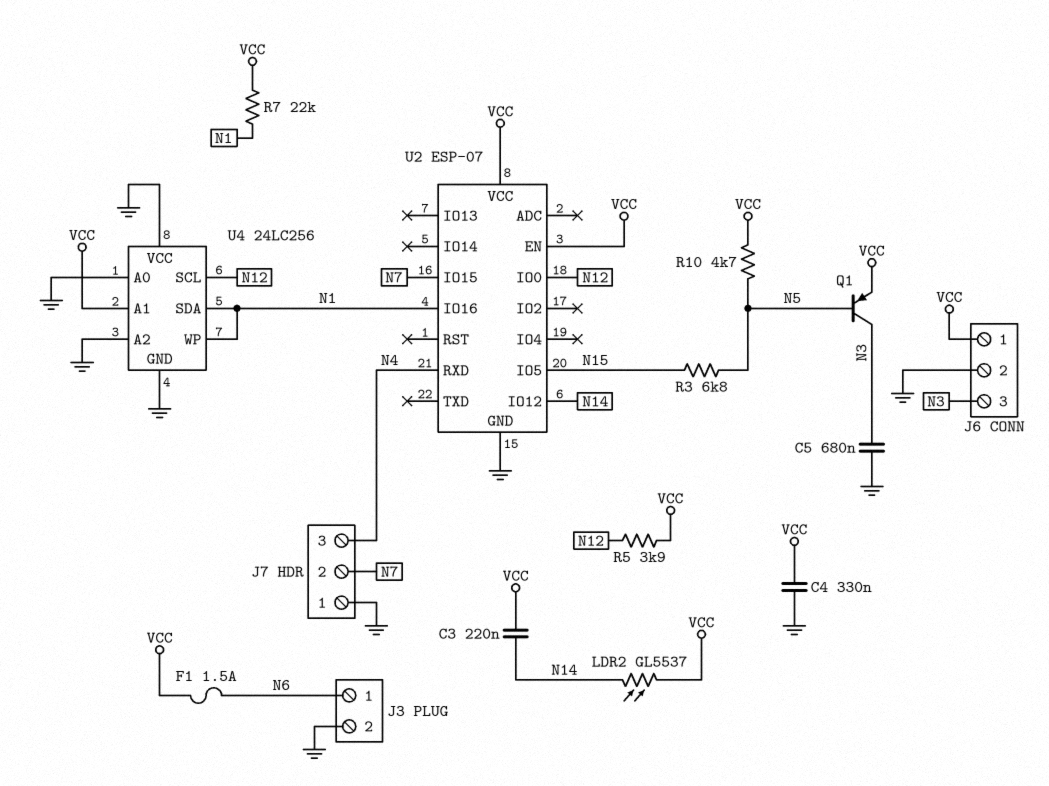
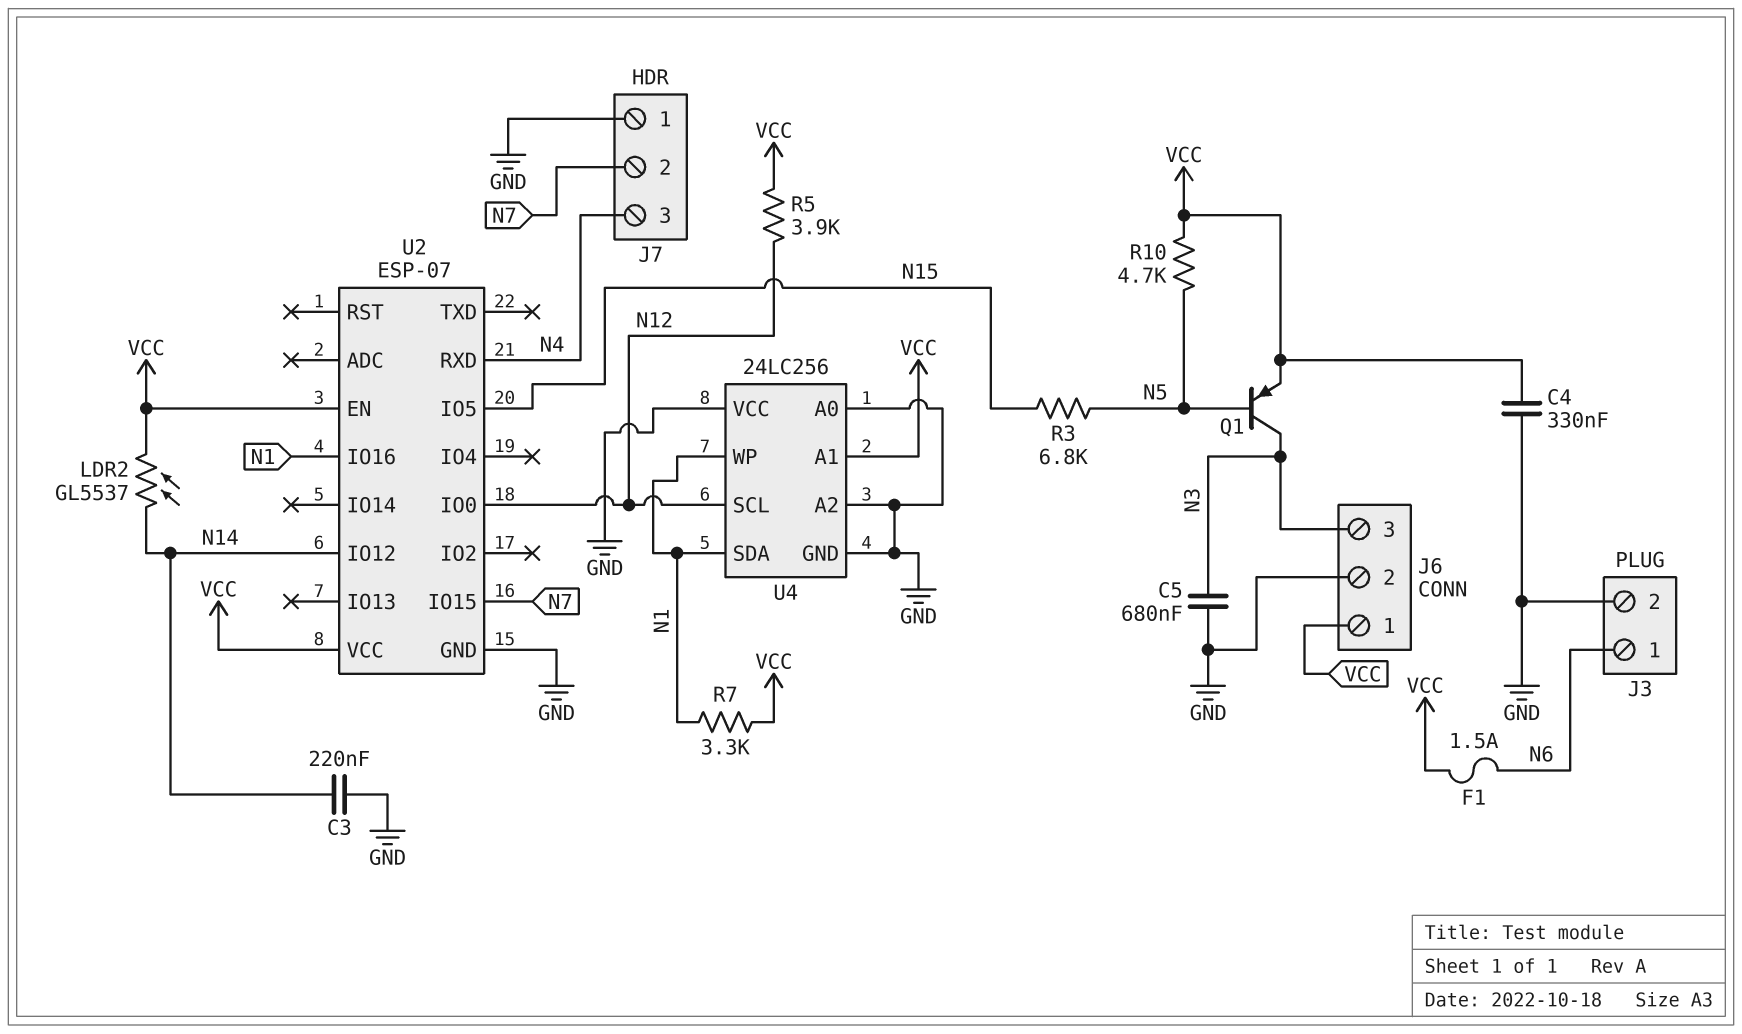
C3: 220nF (N14, VCC) -> 220nF (GND, N14)
R7: 22k (N1, VCC) -> 3.3k (N1, VCC)

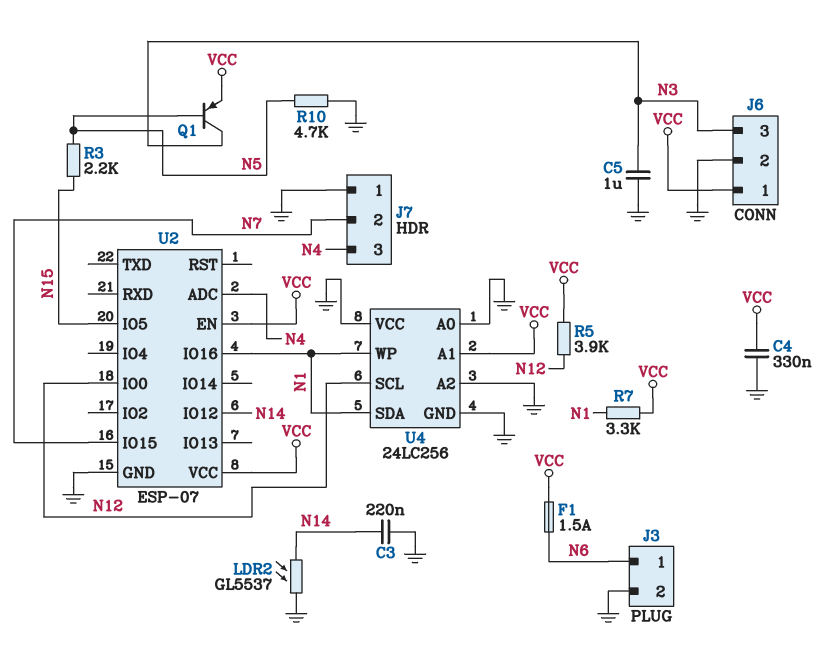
C5: 680nF (GND, N3) -> 1uF (GND, N3)
LDR2: GL5537 (N14, VCC) -> GL5537 (GND, N14)
R3: 6.8k (N5, N15) -> 2.2k (N5, N15)
R10: 4.7k (N5, VCC) -> 4.7k (GND, N5)
U2 pin ADC: none -> N4
U2 pin RXD: N4 -> none

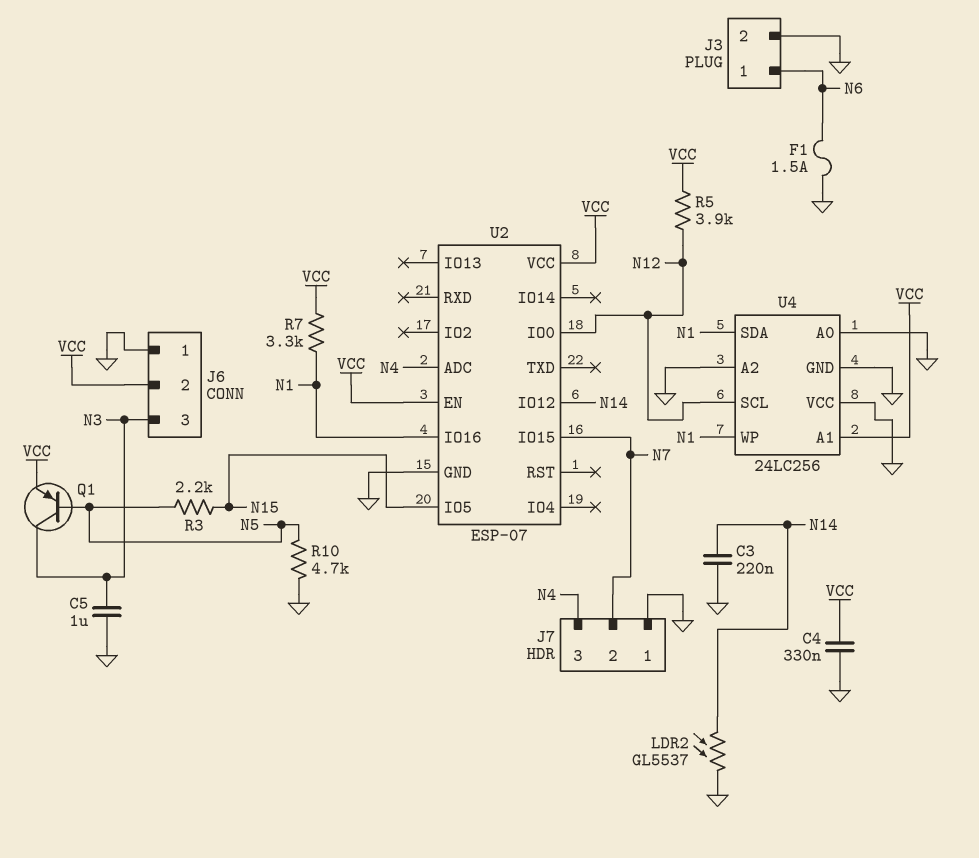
F1: 1.5A (N6, VCC) -> 1.5A (GND, N6)
J6 pin 1: VCC -> GND
J6 pin 2: GND -> VCC

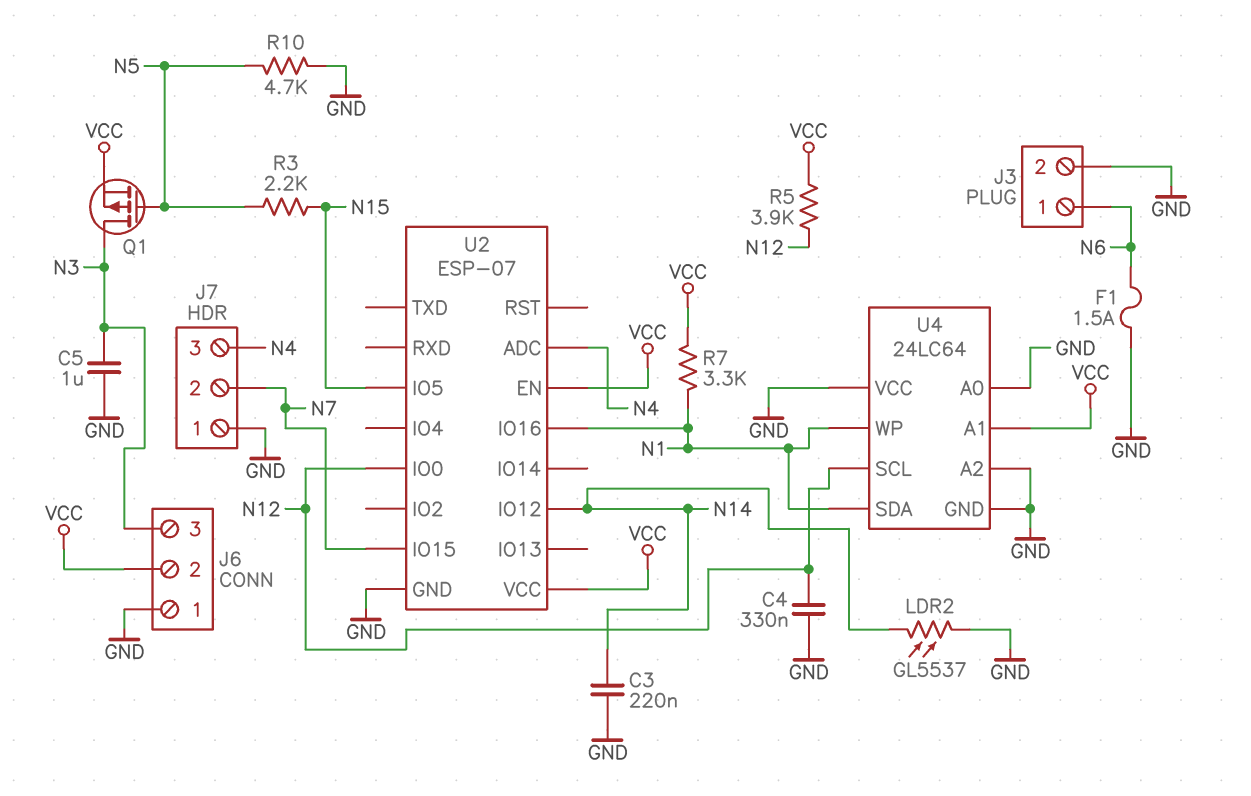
C4: 330nF (GND, VCC) -> 330nF (GND, N12)
Q1: PNP (B N5, C N3, E VCC) -> PMOS (G N5, D N3, S VCC)
U4: 24LC256 -> 24LC64

